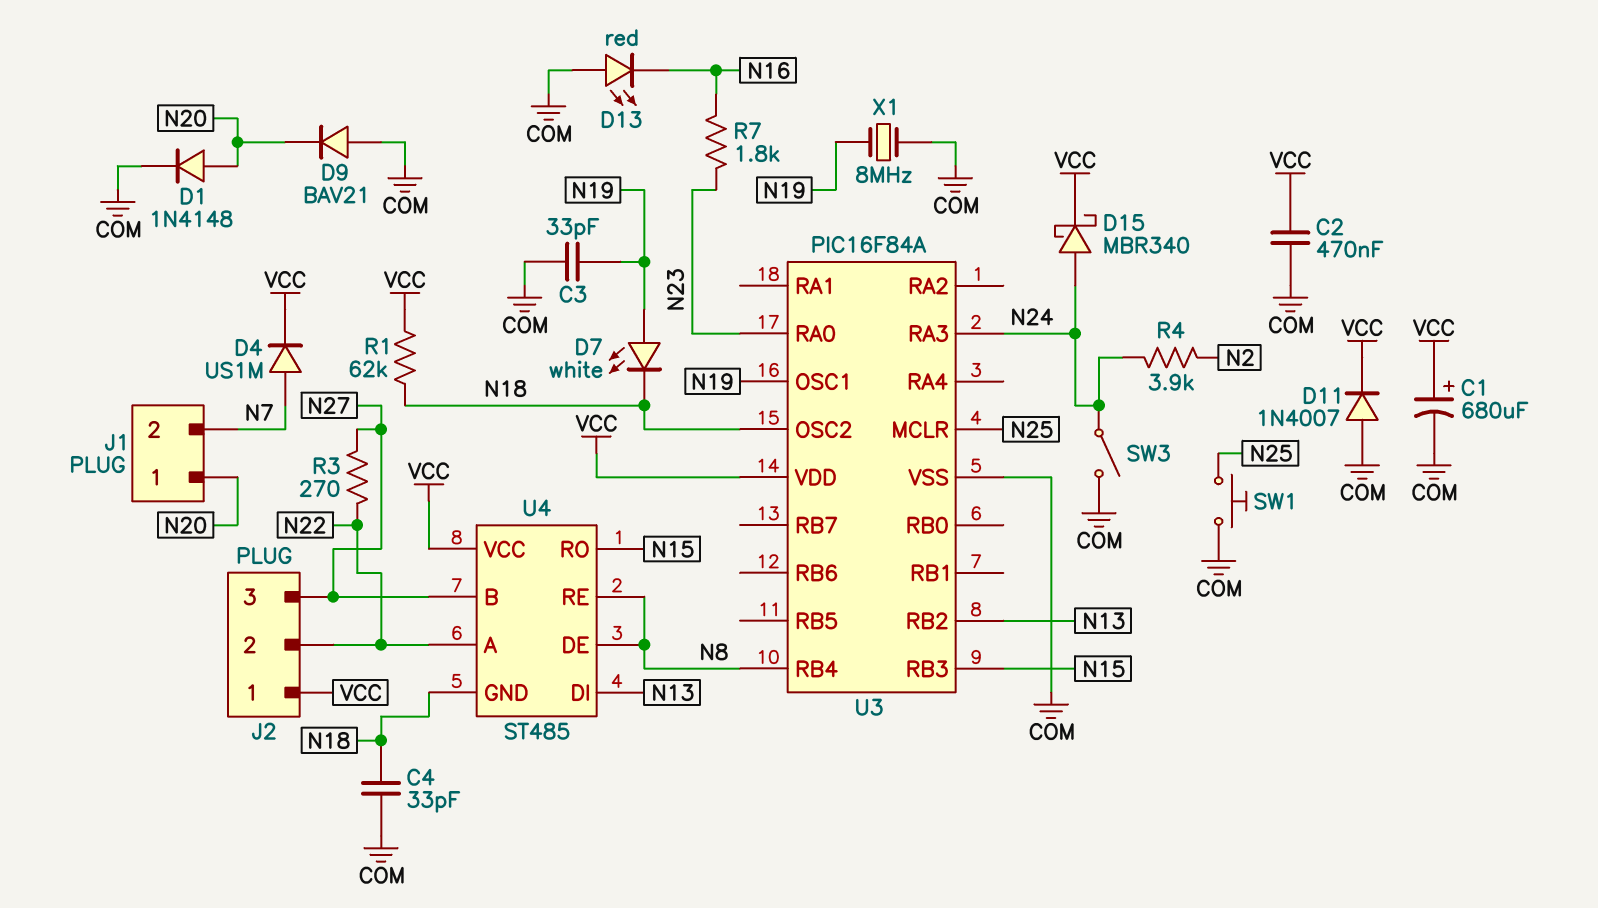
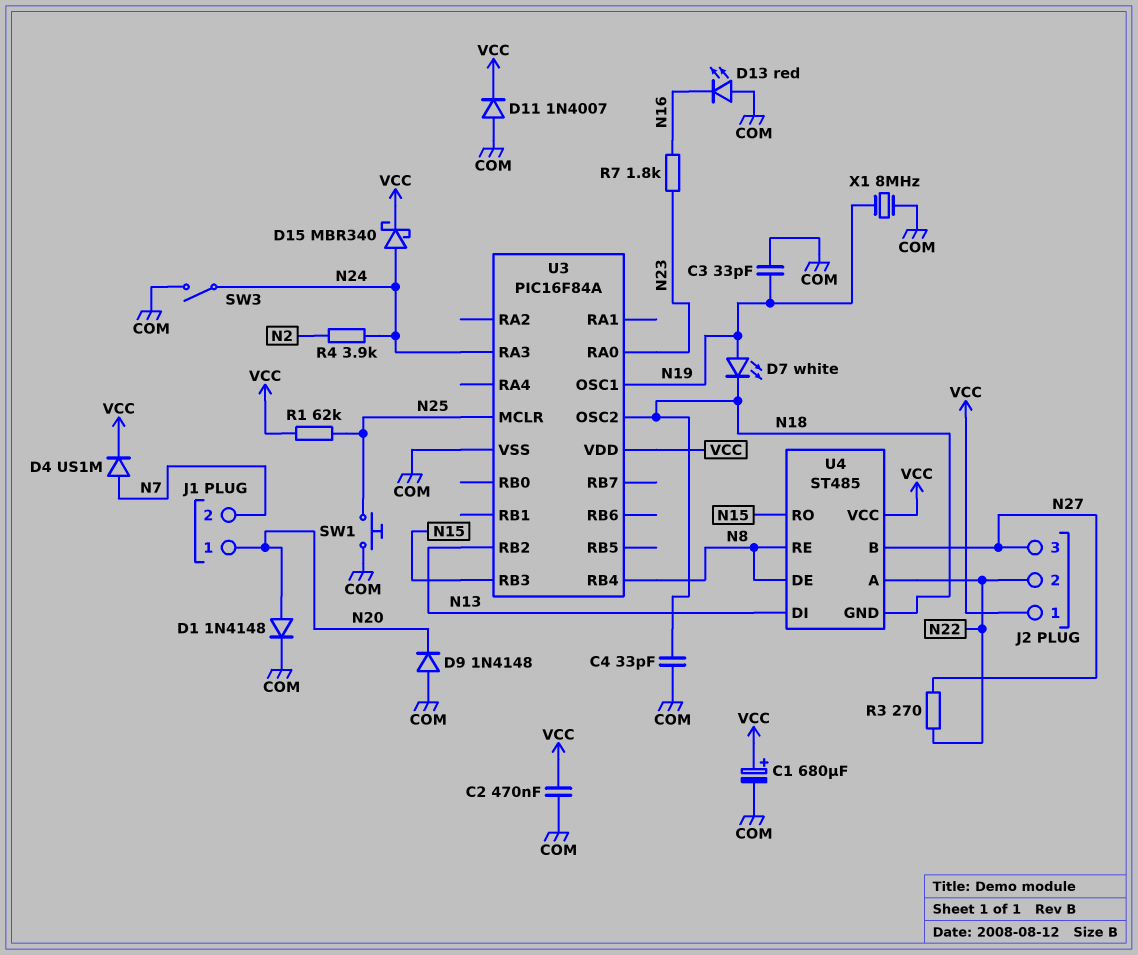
D9: diode BAV21 (A COM, K N20) -> diode 1N4148 (A COM, K N20)
R1: 62k (N18, VCC) -> 62k (N25, VCC)

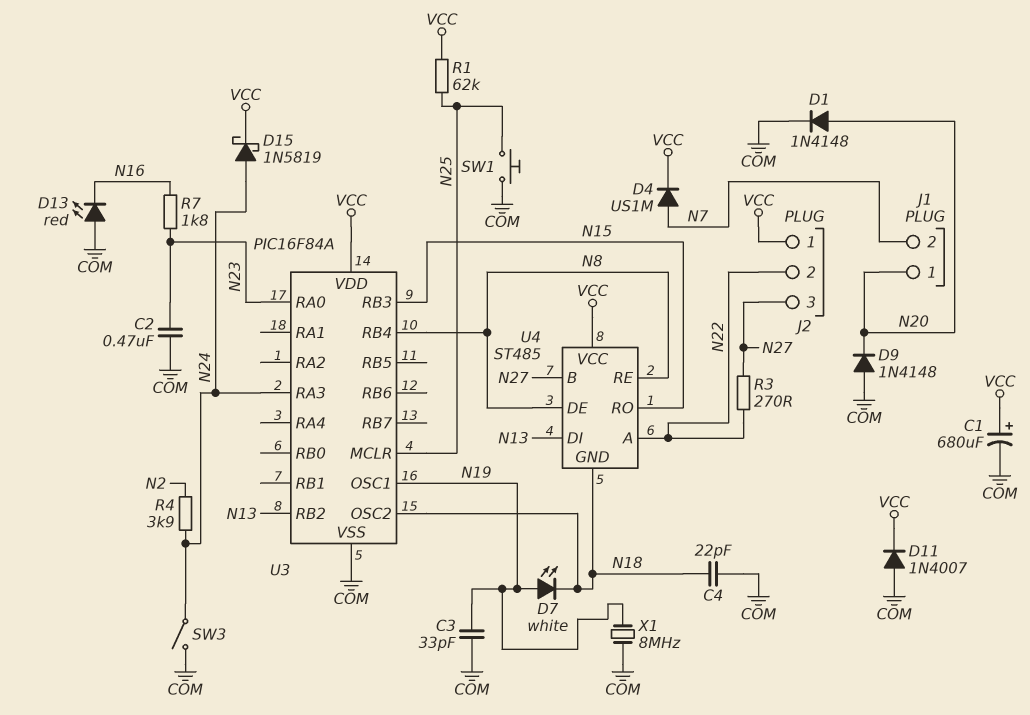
C2: 470nF (COM, VCC) -> 470nF (COM, N23)
C4: 33pF (COM, N18) -> 22pF (COM, N18)
D15: schottky MBR340 (A N24, K VCC) -> schottky 1N5819 (A N24, K VCC)

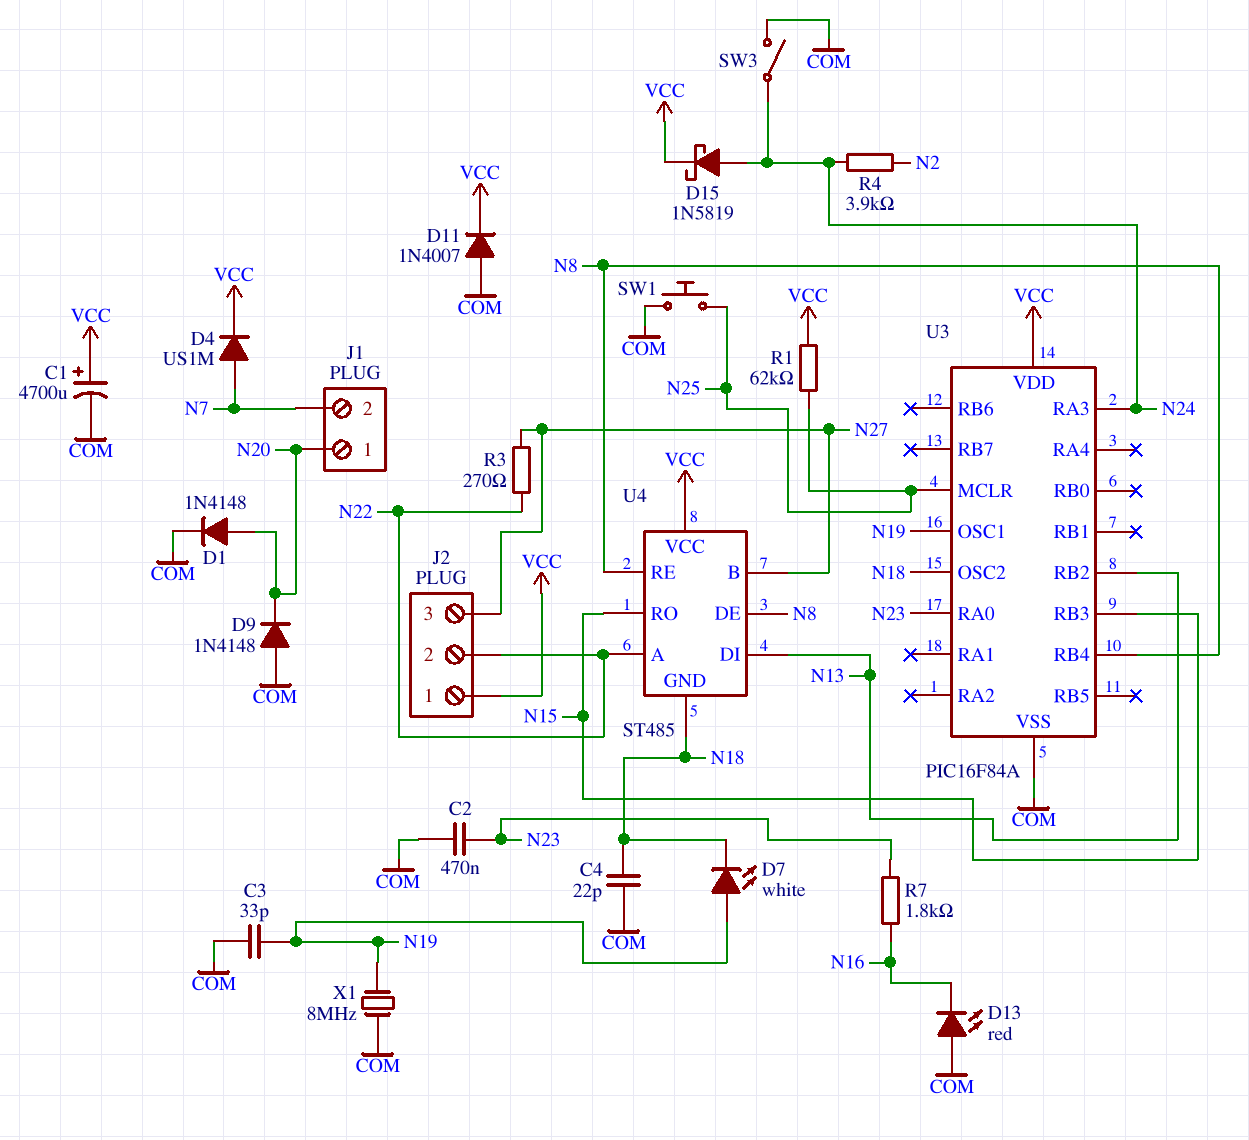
C1: 680uF (plus VCC, minus COM) -> 4700uF (plus VCC, minus COM)

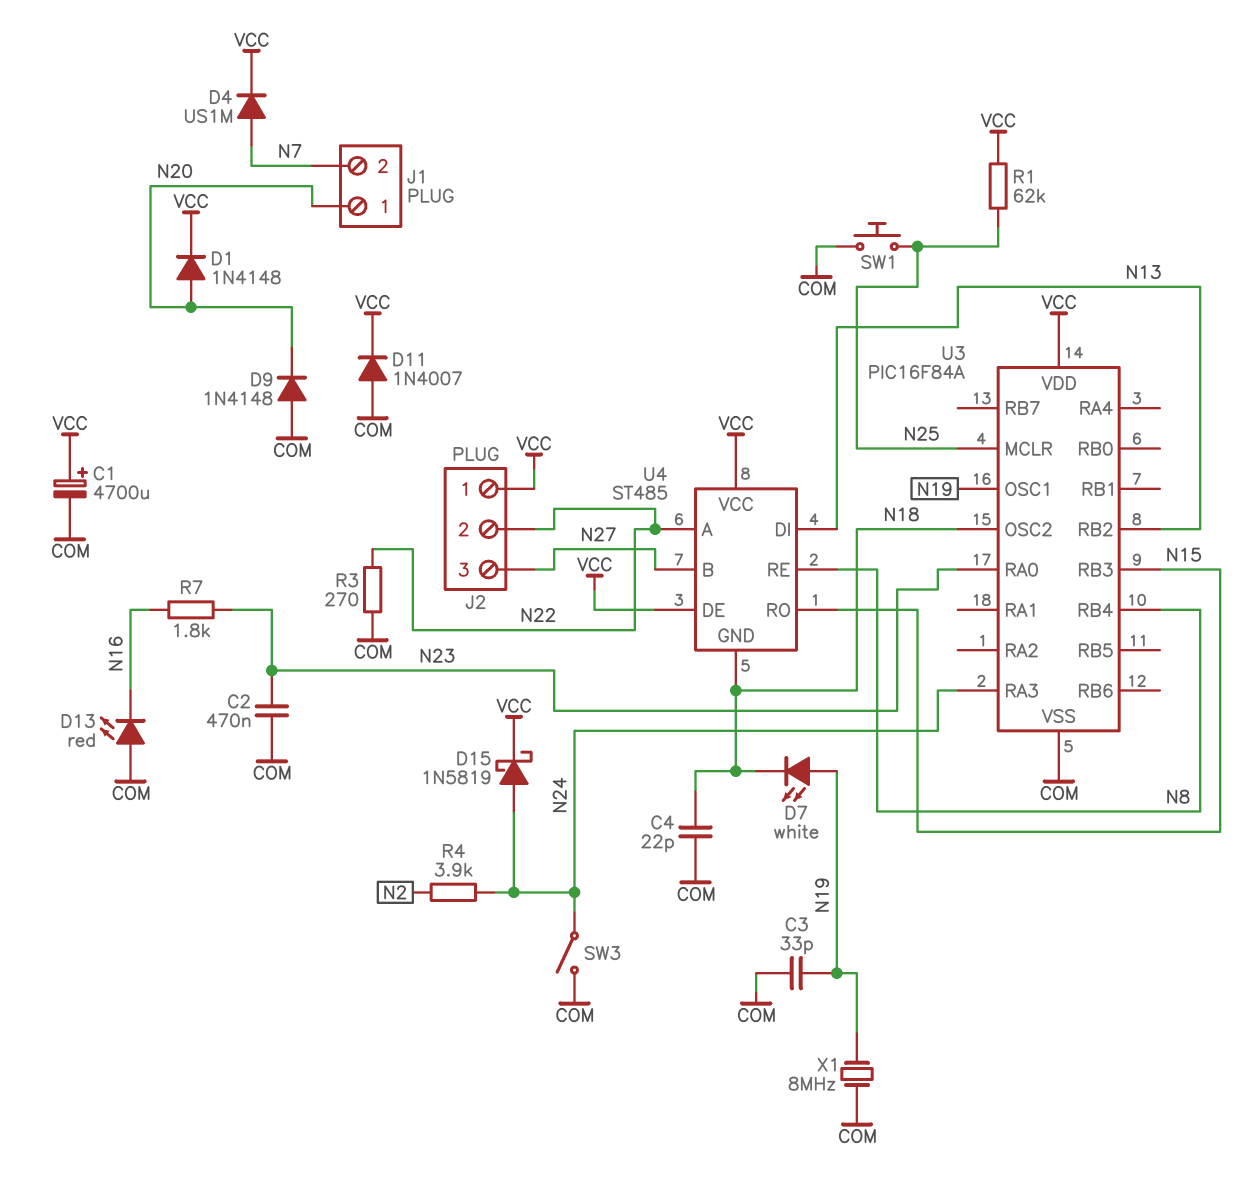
D1: diode 1N4148 (A N20, K COM) -> diode 1N4148 (A N20, K VCC)
R3: 270 (N22, N27) -> 270 (COM, N22)
U4 pin DE: N8 -> VCC

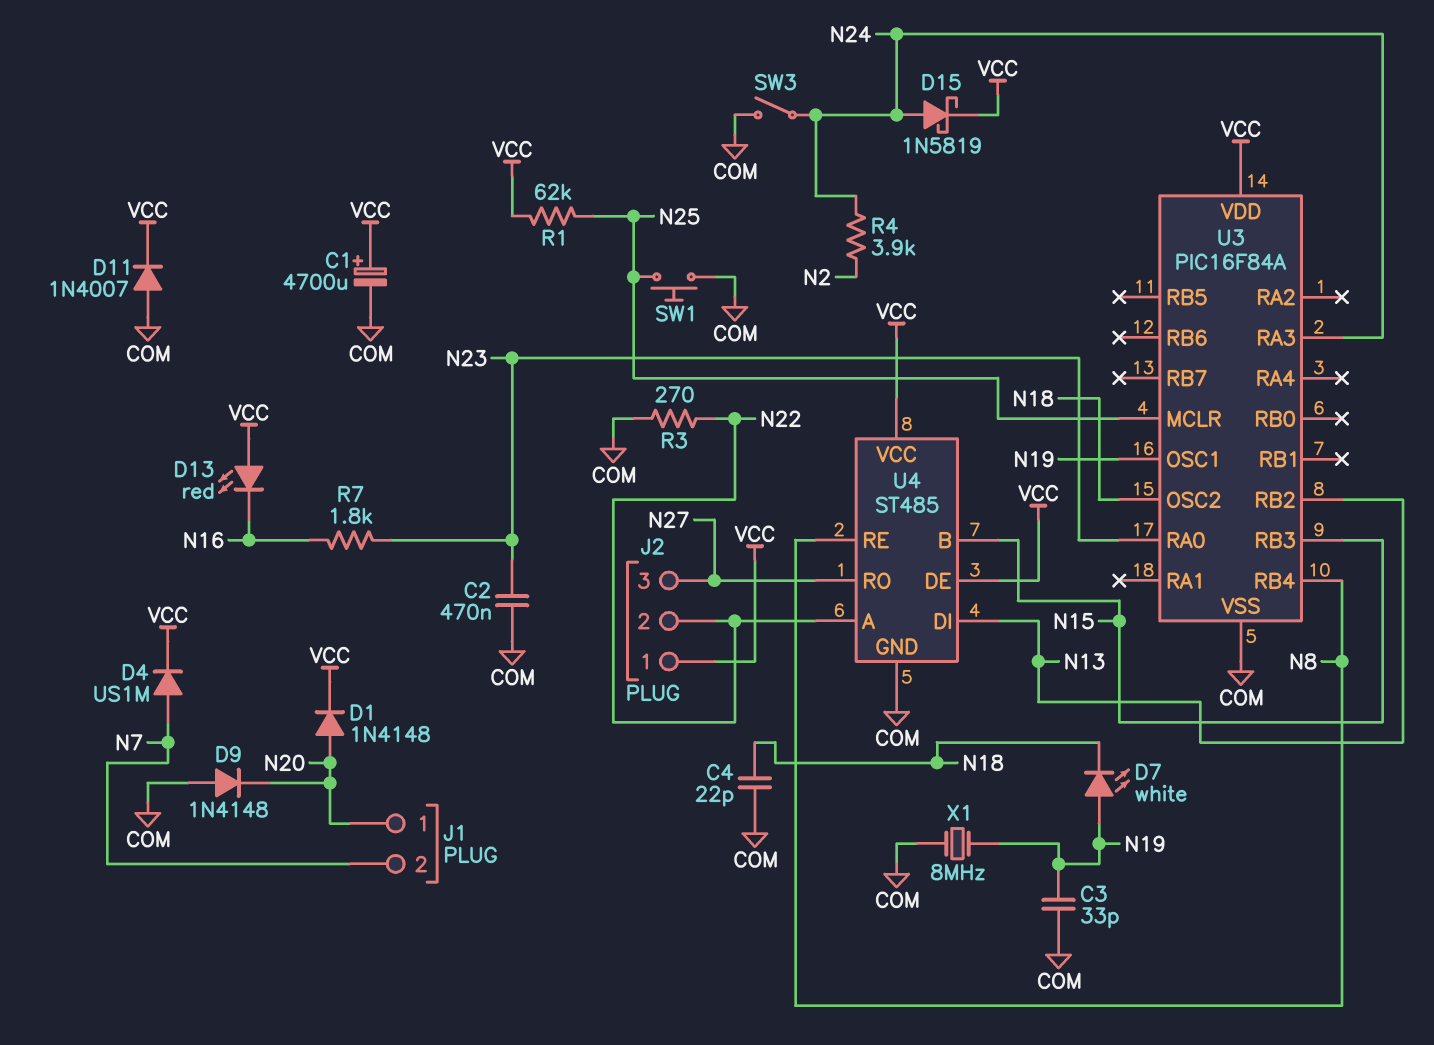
D13: LED red (A COM, K N16) -> LED red (A VCC, K N16)
U4 pin B: N27 -> N15
U4 pin GND: N18 -> COM
U4 pin RO: N15 -> N27

